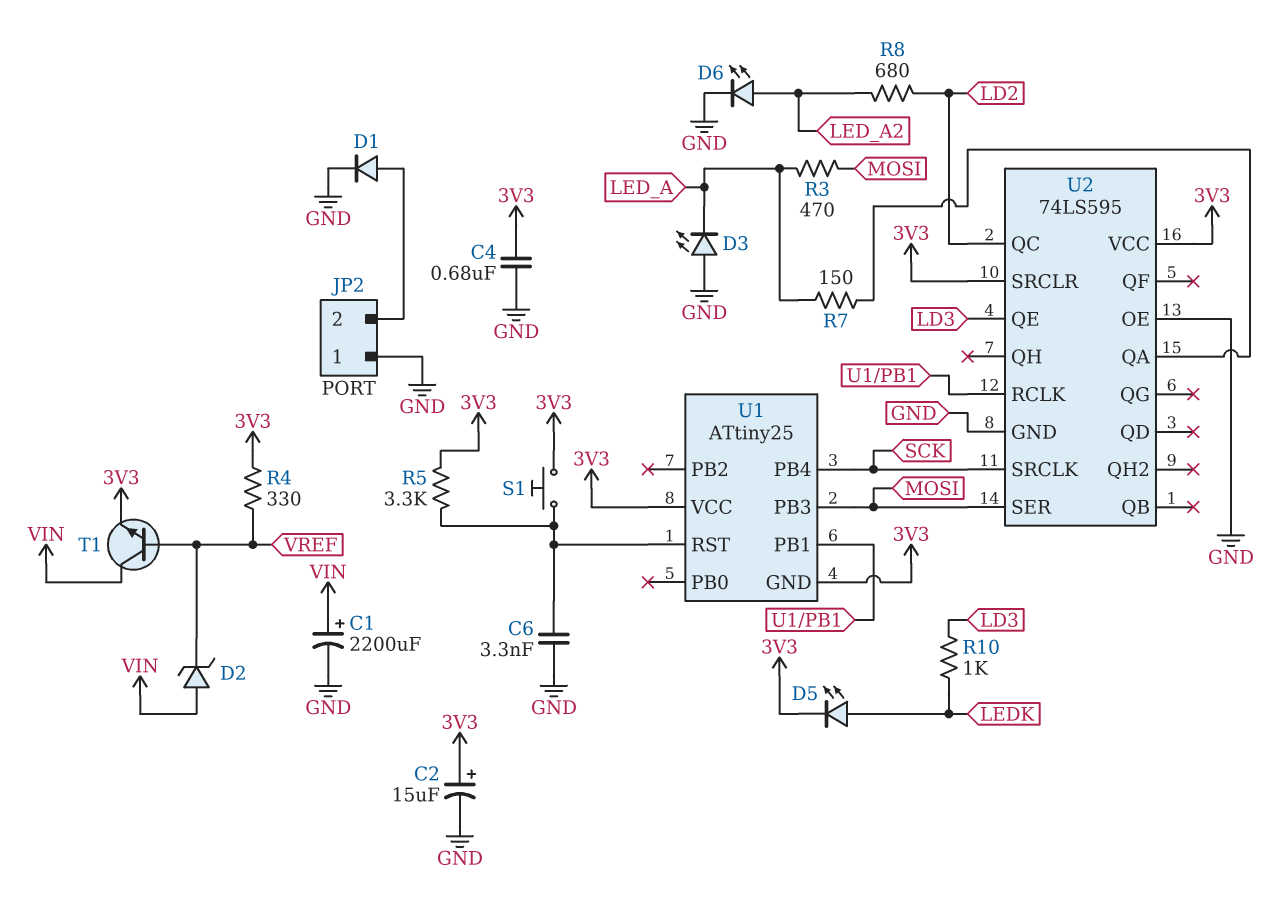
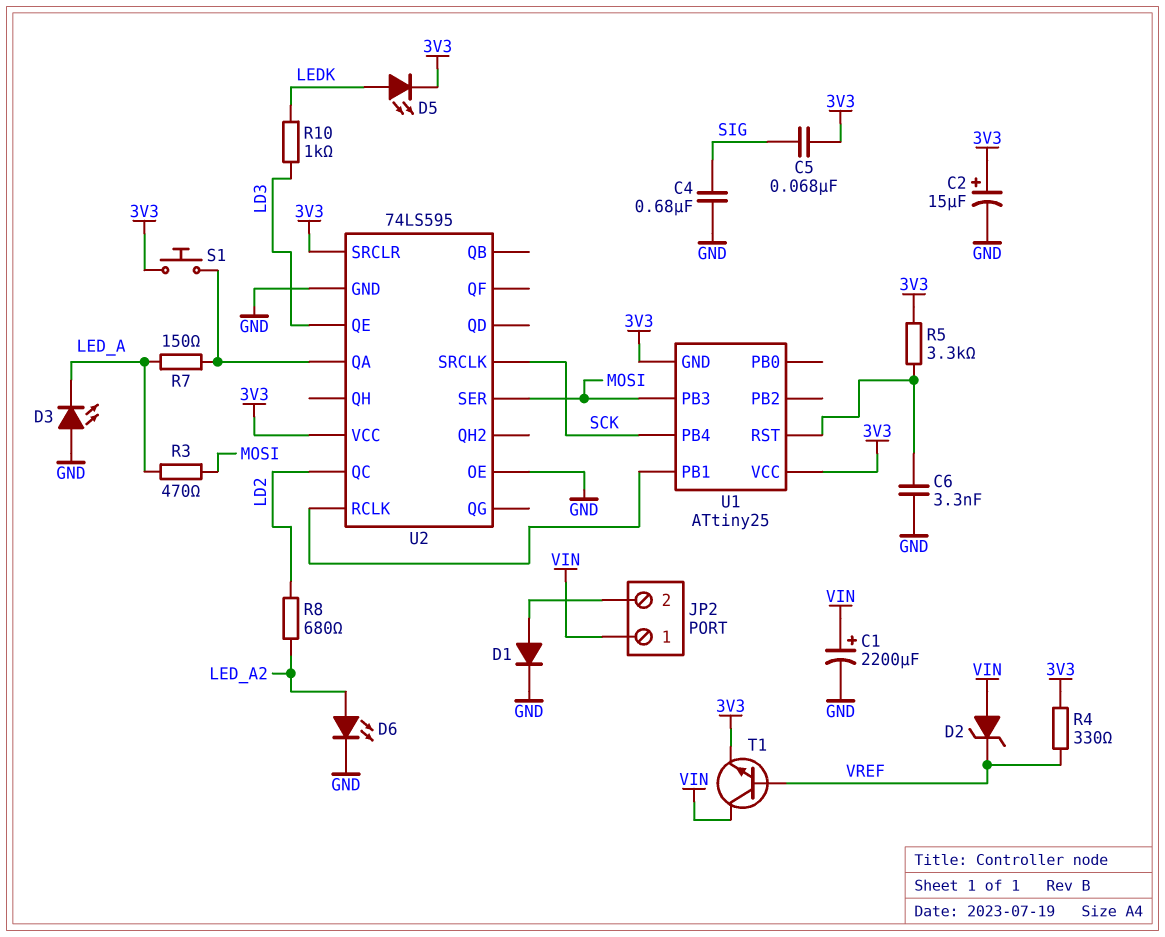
C4: 680nF (3V3, GND) -> 680nF (GND, SIG)
C5: none -> 68nF (3V3, SIG)
JP2 pin 1: GND -> VIN
S1: button (3V3, U1/RST) -> button (3V3, U2/QA)

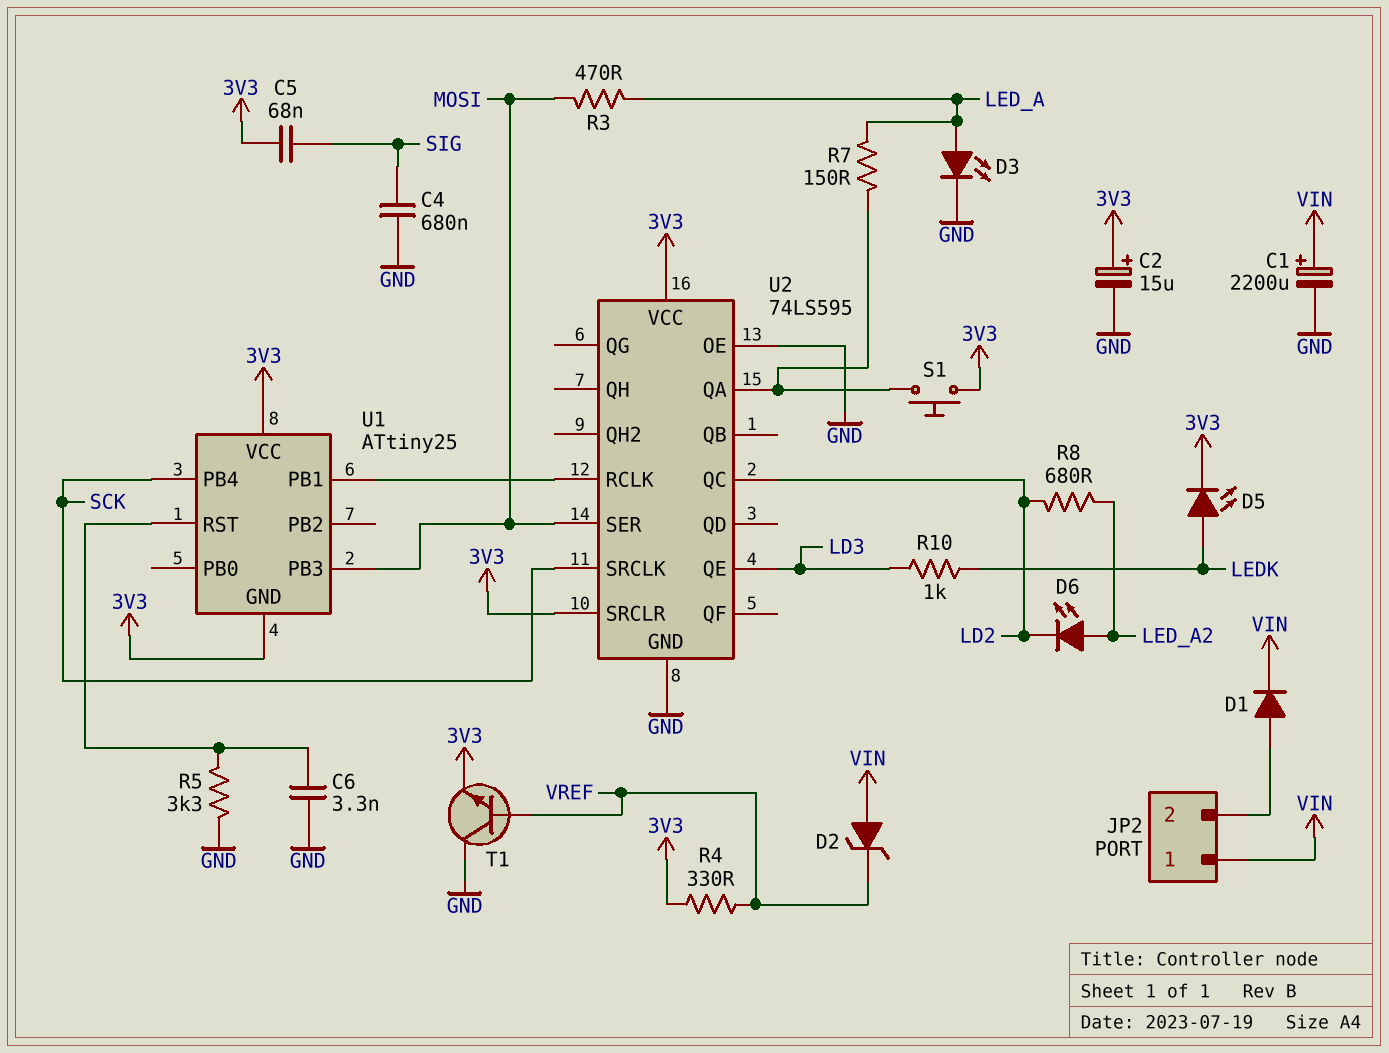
D1: diode (A JP2/2, K GND) -> diode (A JP2/2, K VIN)
D3: LED (A GND, K LED_A) -> LED (A LED_A, K GND)
D6: LED (A LED_A2, K GND) -> LED (A LED_A2, K LD2)
R5: 3.3k (3V3, U1/RST) -> 3.3k (GND, U1/RST)
T1: NPN (B VREF, C VIN, E 3V3) -> NPN (B VREF, C GND, E 3V3)

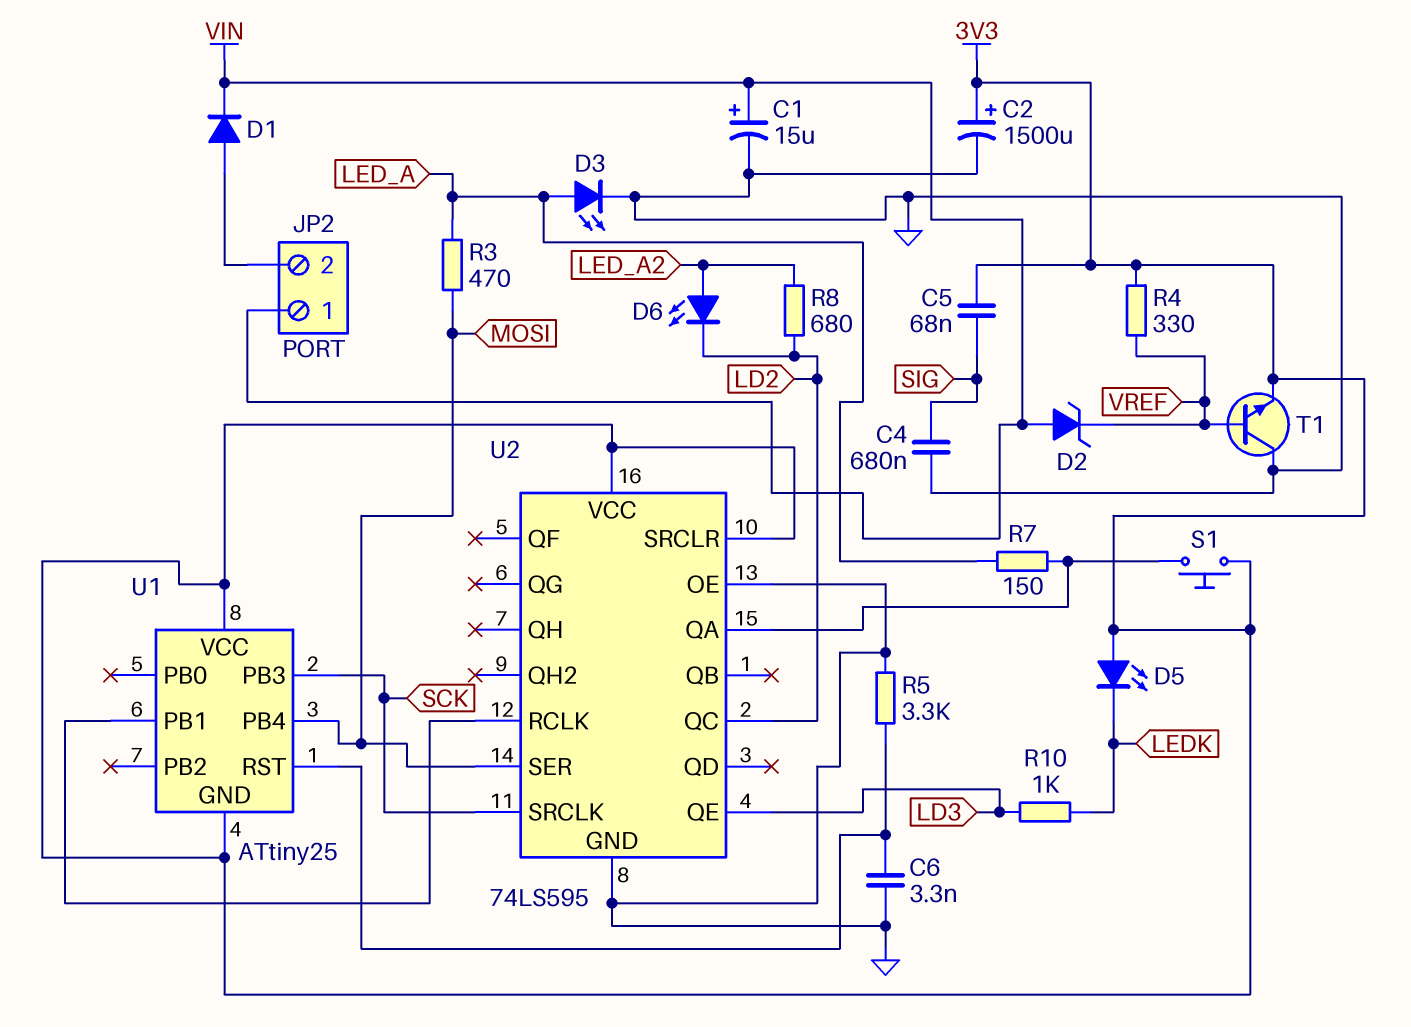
C1: 2200uF (plus VIN, minus GND) -> 15uF (plus VIN, minus GND)
C2: 15uF (plus 3V3, minus GND) -> 1500uF (plus 3V3, minus GND)
D5: LED (A LEDK, K 3V3) -> LED (A 3V3, K LEDK)
U1 pin PB3: MOSI -> SCK
U1 pin PB4: SCK -> MOSI

